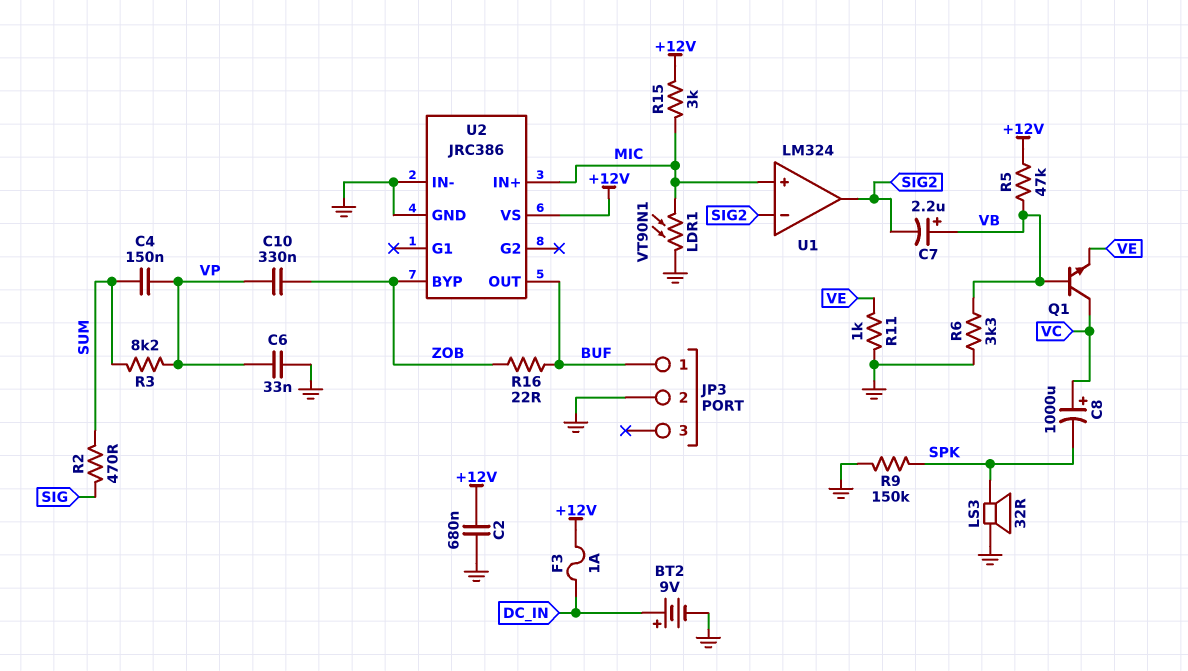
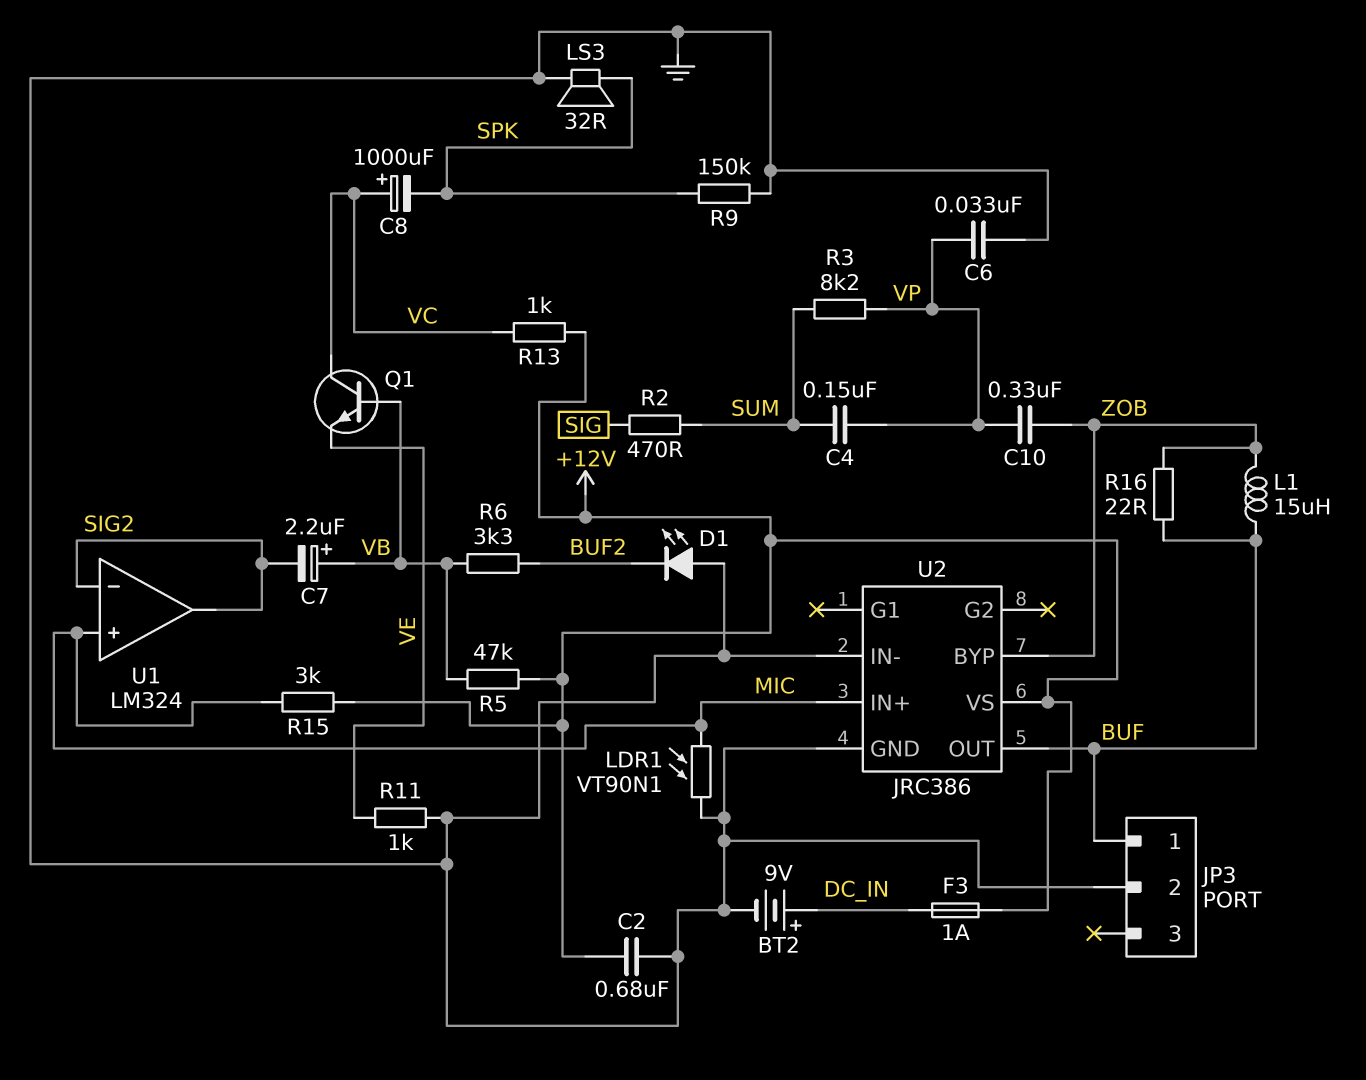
D1: none -> LED (A GND, K BUF2)
L1: none -> 15uH (BUF, ZOB)
R6: 3.3k (GND, VB) -> 3.3k (BUF2, VB)
R13: none -> 1k (+12V, VC)

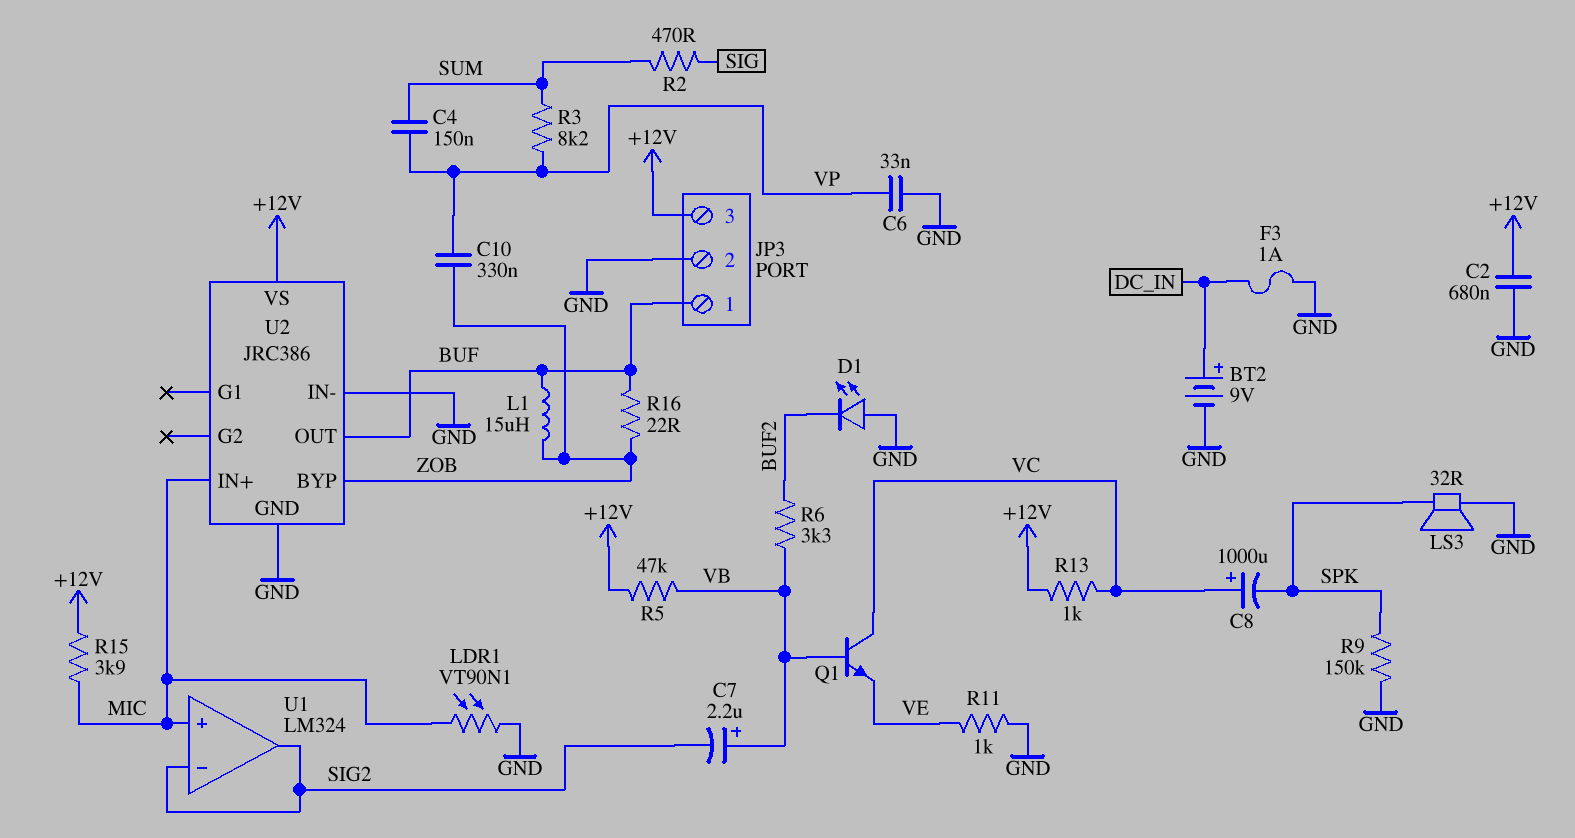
F3: 1A (+12V, DC_IN) -> 1A (DC_IN, GND)
JP3 pin 3: none -> +12V
R15: 3k (+12V, MIC) -> 3.9k (+12V, MIC)

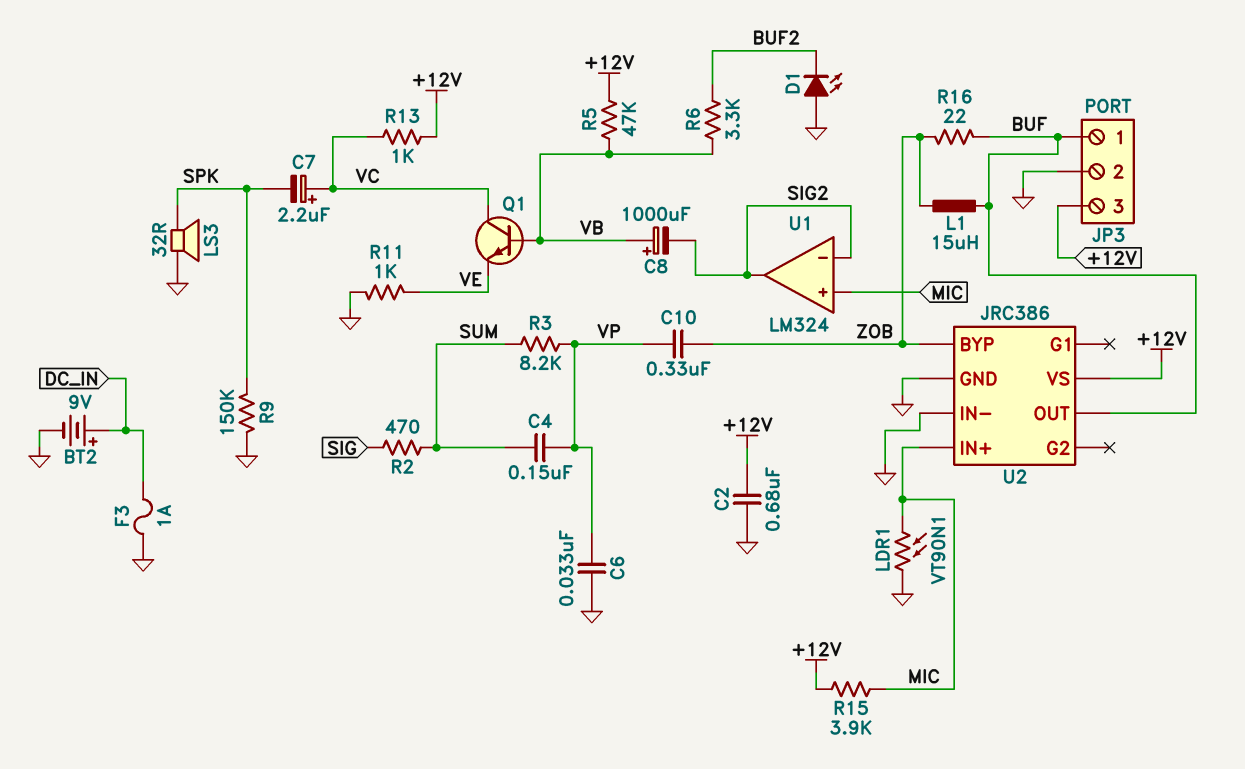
C7: 2.2uF (plus VB, minus SIG2) -> 2.2uF (plus VC, minus SPK)
C8: 1000uF (plus VC, minus SPK) -> 1000uF (plus VB, minus SIG2)

